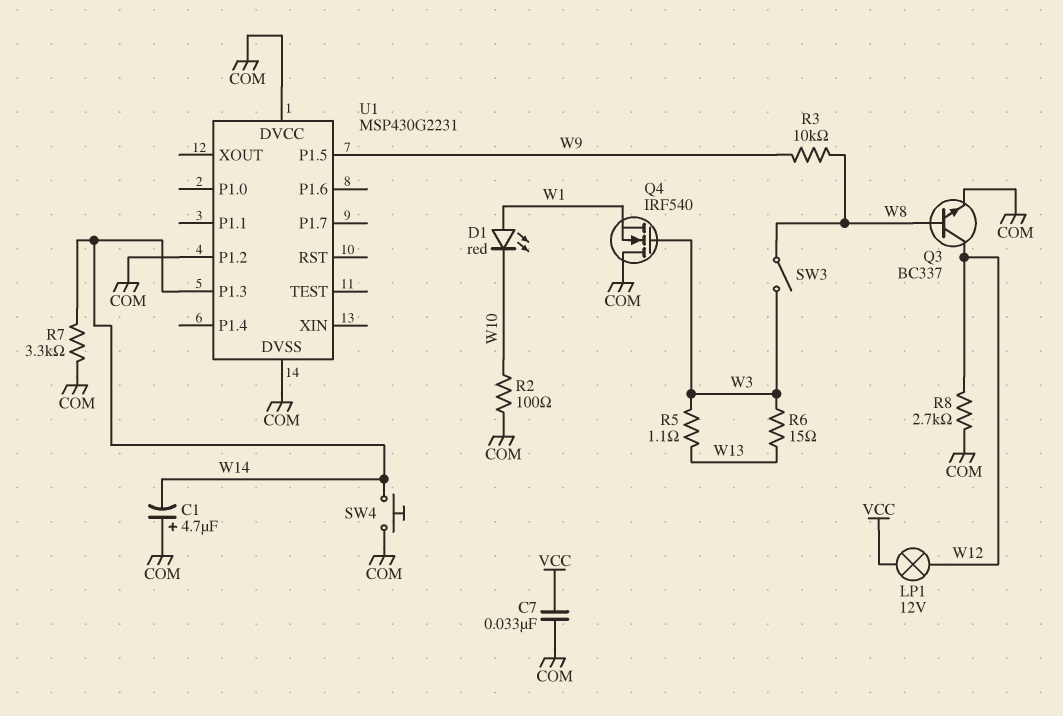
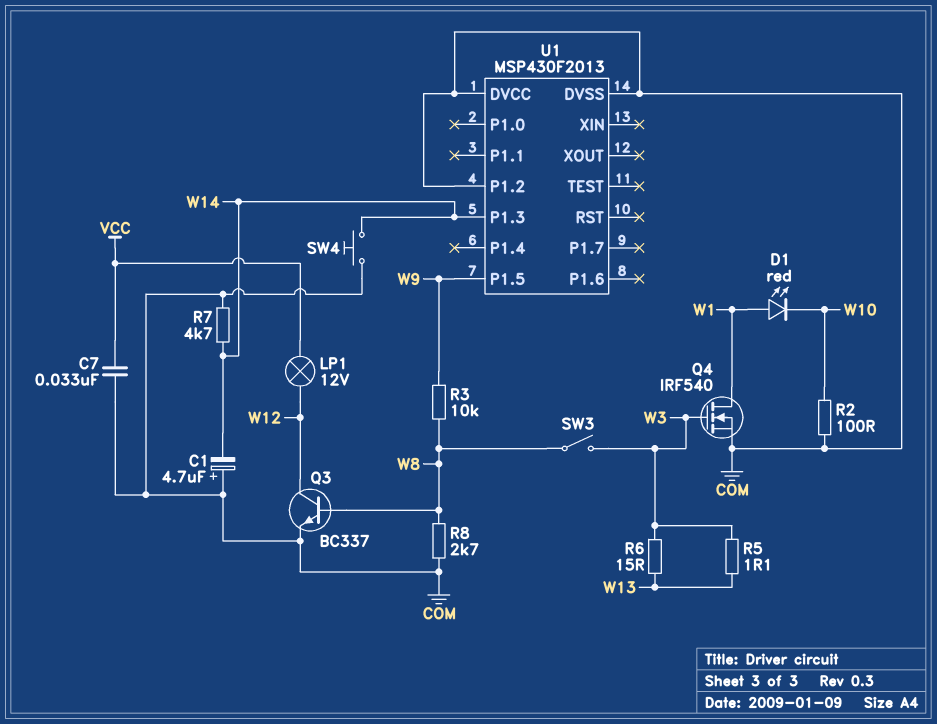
Q4: NMOS IRF540 (G W3, D COM, S W1) -> NMOS IRF540 (G W3, D W1, S COM)
R7: 3.3k (COM, W14) -> 4.7k (COM, W14)
R8: 2.7k (COM, W12) -> 2.7k (COM, W8)
U1: MSP430G2231 -> MSP430F2013

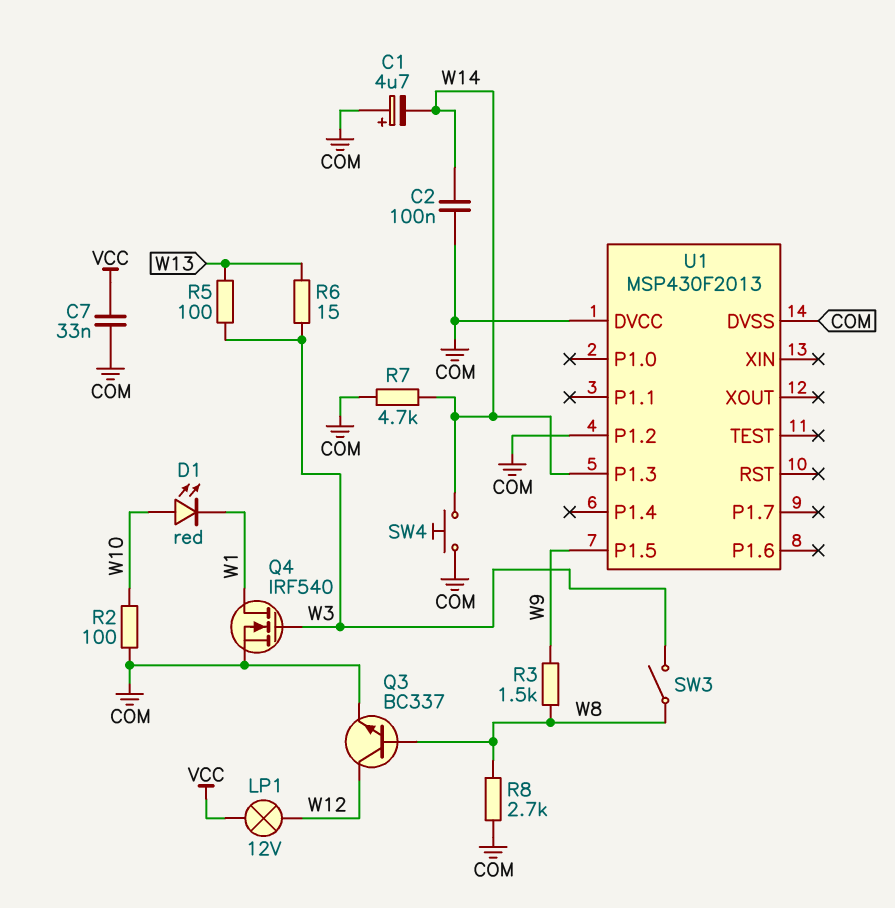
C2: none -> 100nF (COM, W14)
D1: LED red (A W1, K W10) -> LED red (A W10, K W1)
R3: 10k (W8, W9) -> 1.5k (W8, W9)
R5: 1.1 (W3, W13) -> 100 (W3, W13)

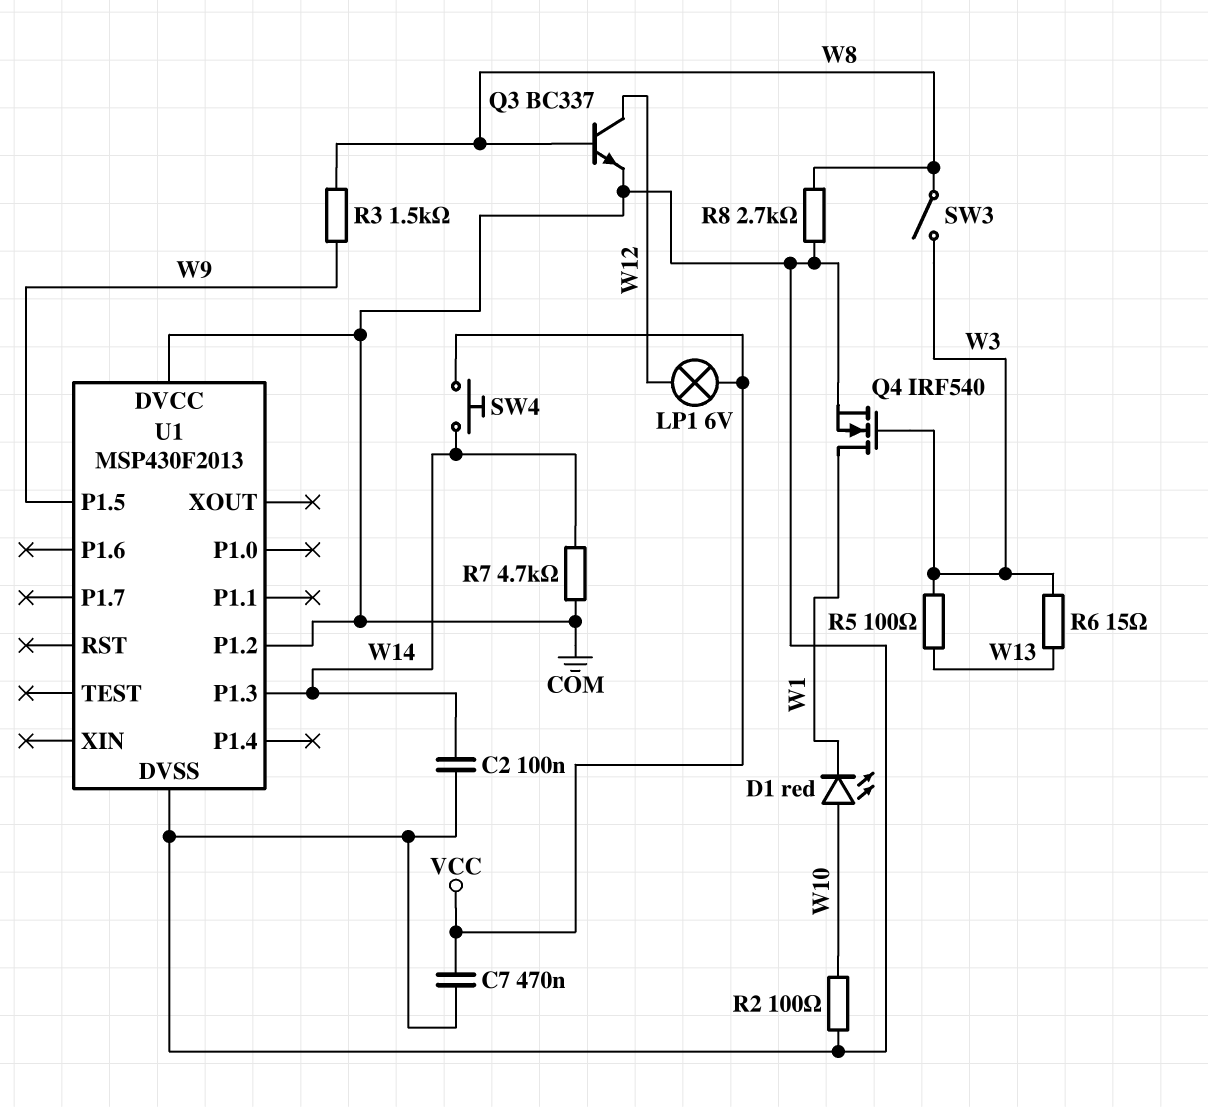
C1: 4.7uF (plus COM, minus W14) -> none
C7: 33nF (COM, VCC) -> 470nF (COM, VCC)
LP1: lamp 12V (VCC, W12) -> lamp 6V (VCC, W12)
SW4: button (COM, W14) -> button (VCC, W14)

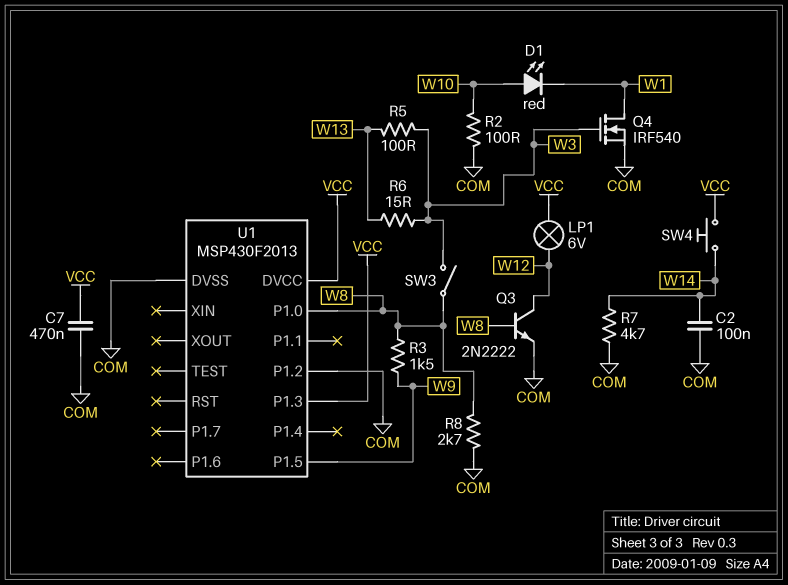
Q3: NPN BC337 (B W8, C W12, E COM) -> NPN 2N2222 (B W8, C W12, E COM)
U1 pin DVCC: COM -> VCC
U1 pin P1.0: none -> W8
U1 pin P1.3: W14 -> VCC

